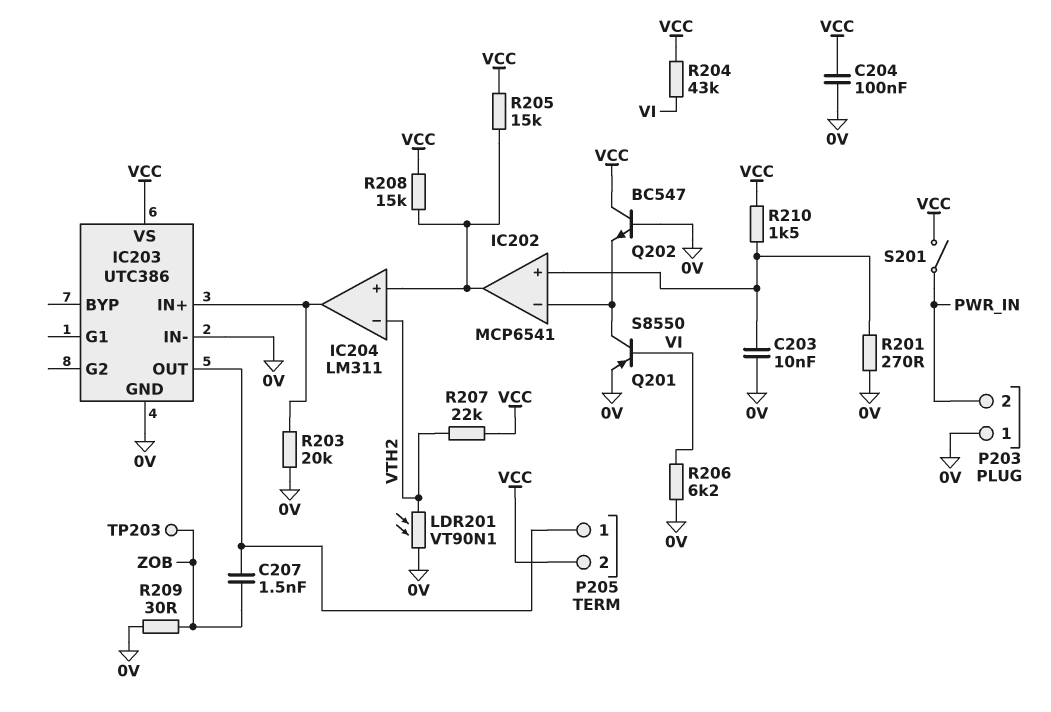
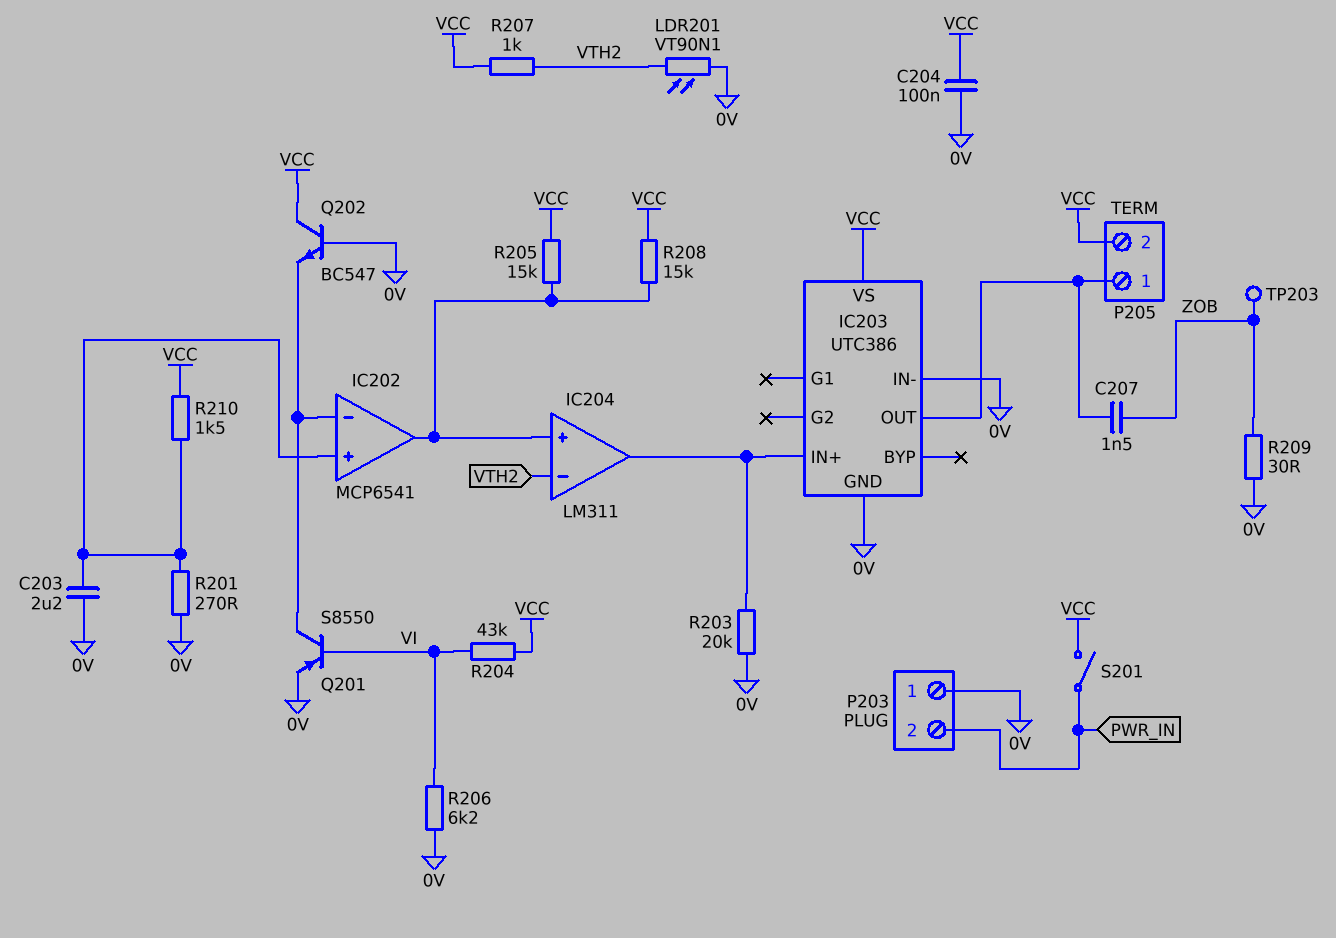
C203: 10nF (0V, IC202/in+) -> 2.2uF (0V, IC202/in+)
R207: 22k (VCC, VTH2) -> 1k (VCC, VTH2)

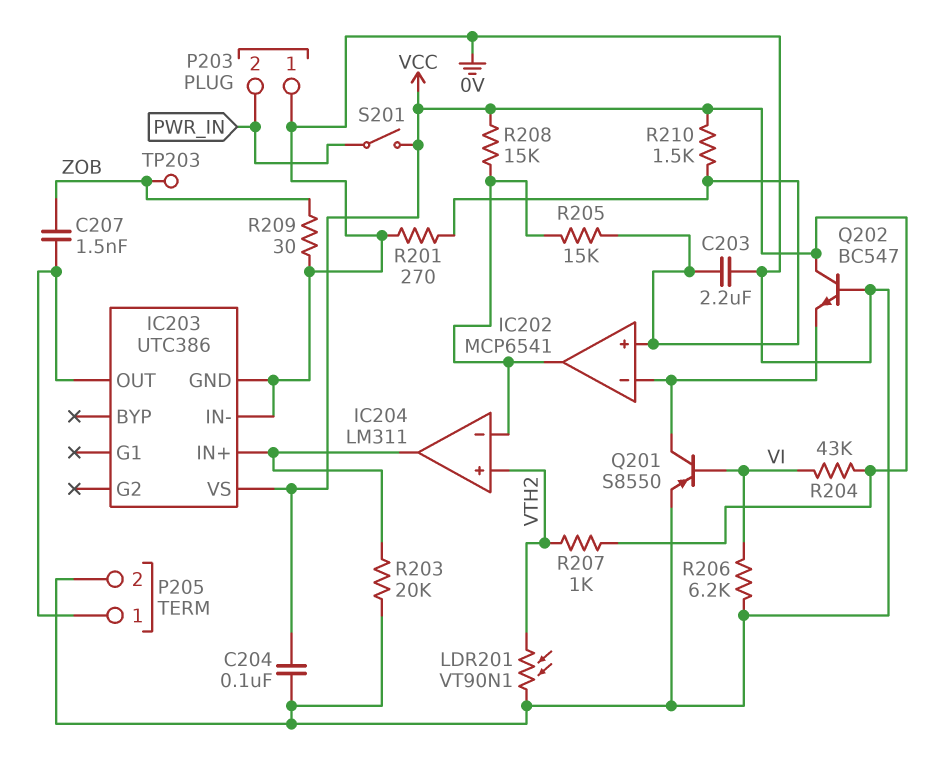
IC204 pin in+: IC202/out -> VTH2
IC204 pin in-: VTH2 -> IC202/out
P205 pin 2: VCC -> 0V
R205: 15k (IC202/out, VCC) -> 15k (IC202/in+, IC202/out)

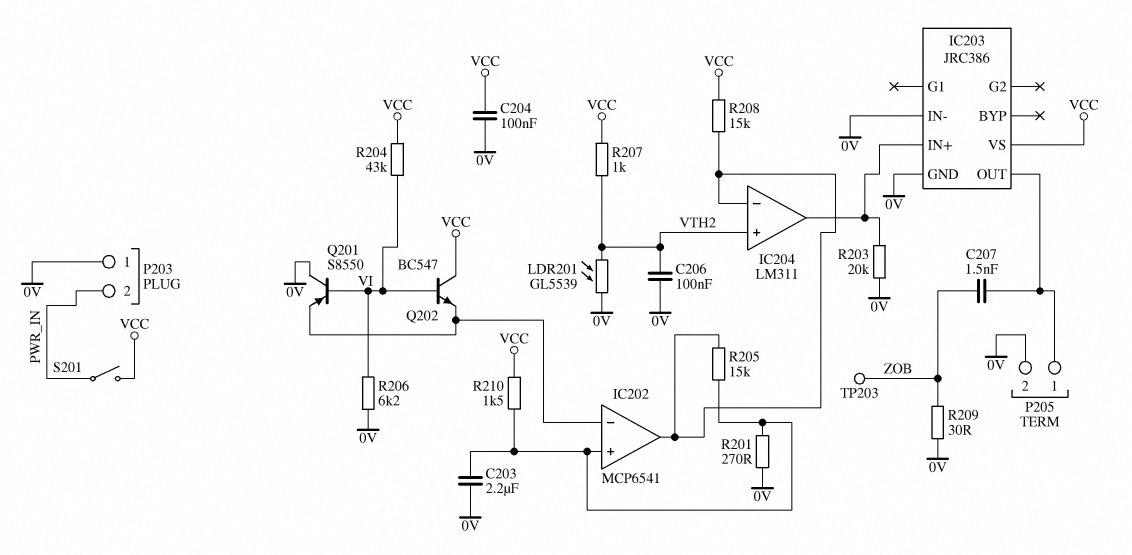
C206: none -> 100nF (0V, VTH2)
IC203: UTC386 -> JRC386
LDR201: VT90N1 (0V, VTH2) -> GL5539 (0V, VTH2)
Q201: PNP S8550 (B VI, C IC202/in-, E 0V) -> PNP S8550 (B VI, C 0V, E IC202/in-)
Q202: NPN BC547 (B 0V, C VCC, E IC202/in-) -> NPN BC547 (B VI, C VCC, E IC202/in-)

